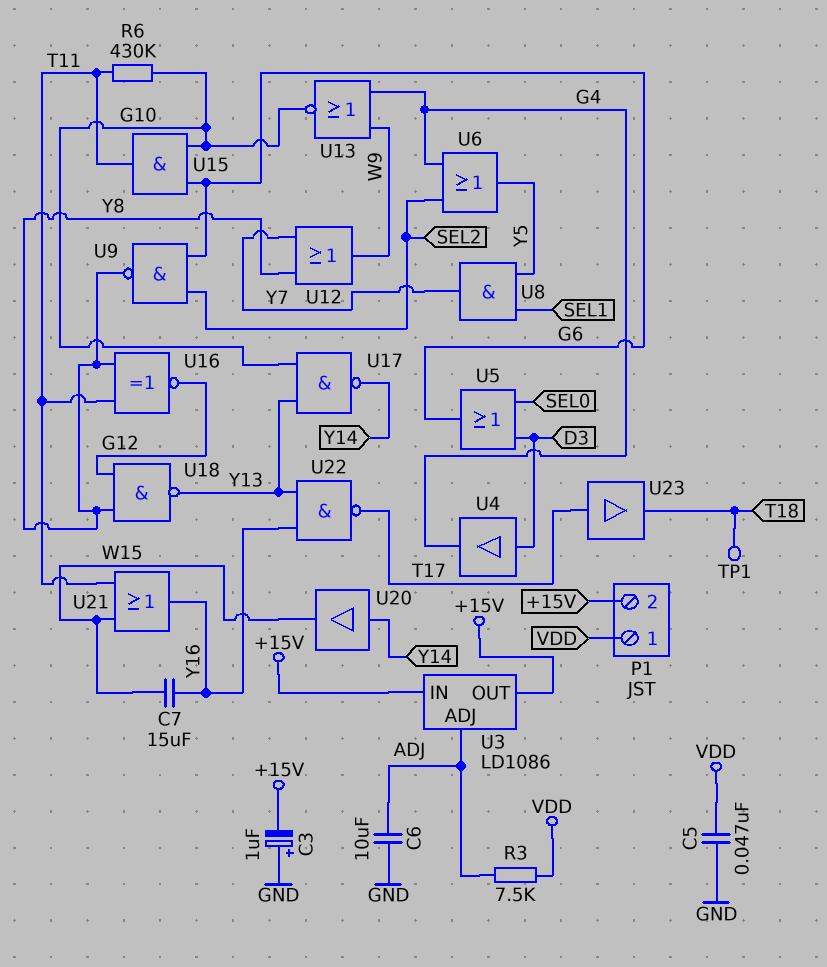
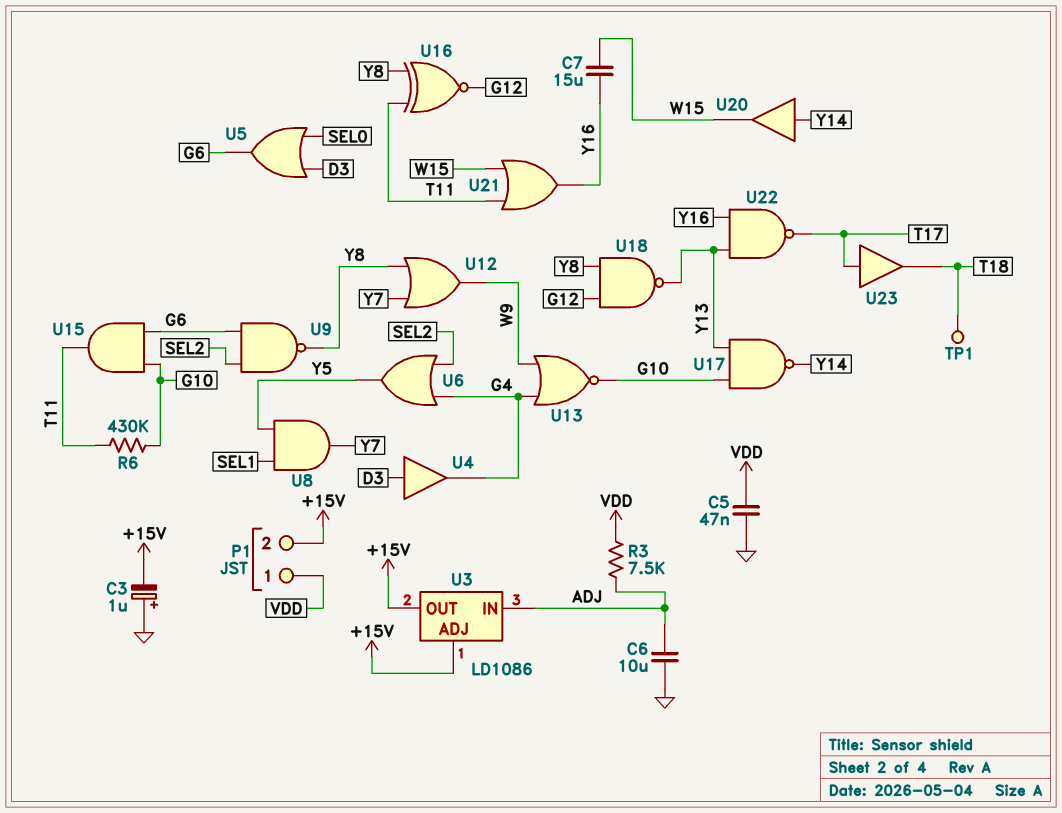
U3 pin ADJ: ADJ -> +15V
U3 pin IN: +15V -> ADJ

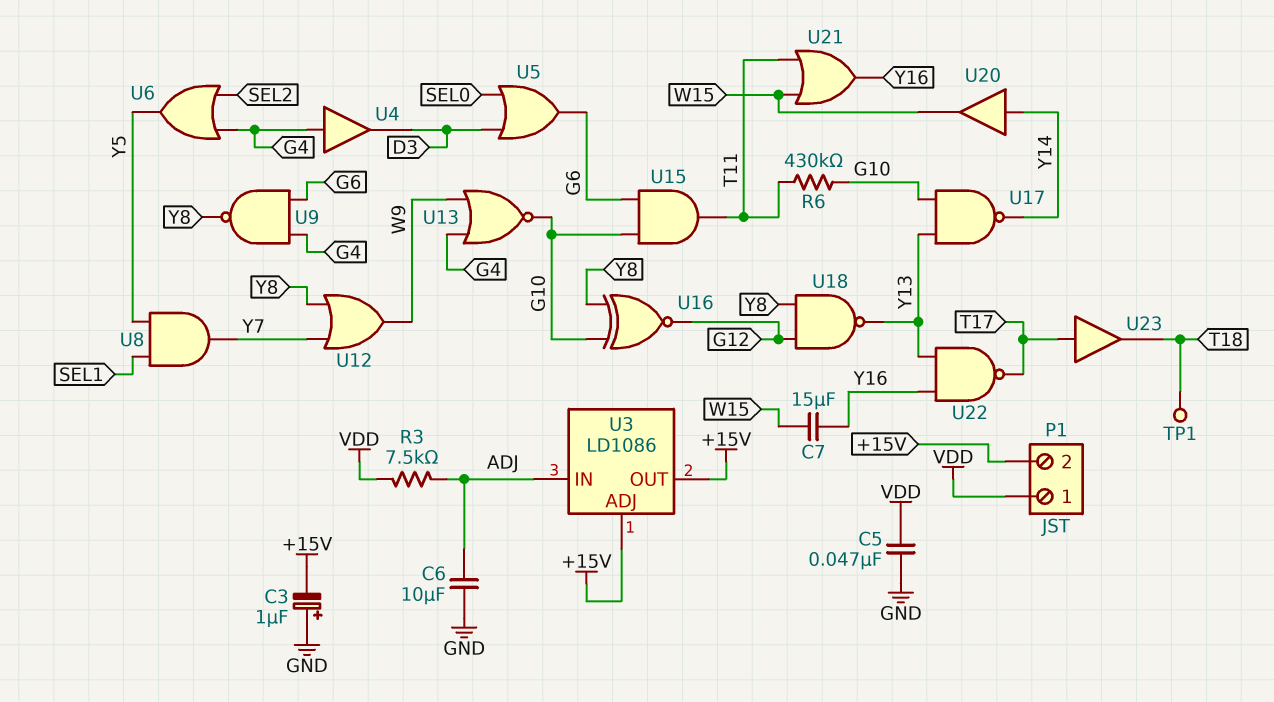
U4: buffer (in D3, out G4) -> buffer (in G4, out D3)
U9: NAND (in G6, in SEL2, out Y8) -> NAND (in G4, in G6, out Y8)
U16: XNOR (in T11, in Y8, out G12) -> XNOR (in G10, in Y8, out G12)

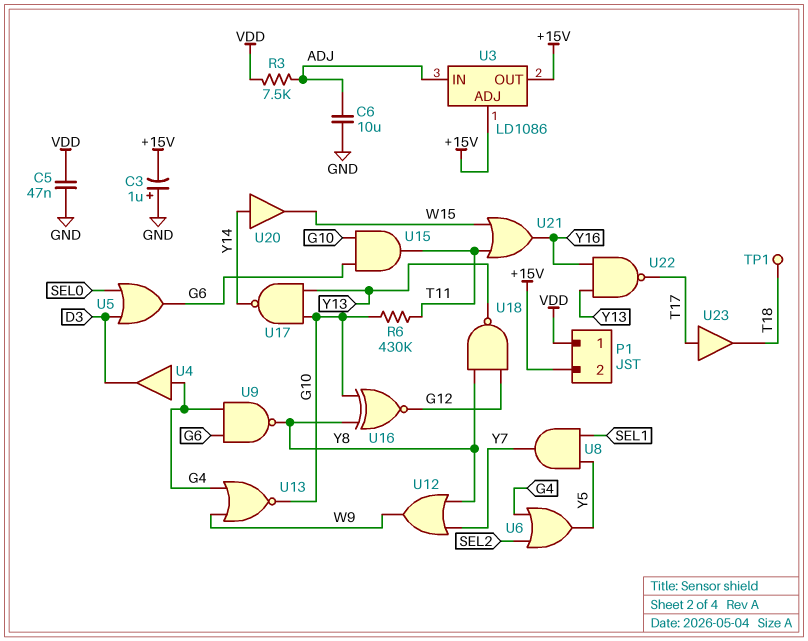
C7: 15uF (W15, Y16) -> none

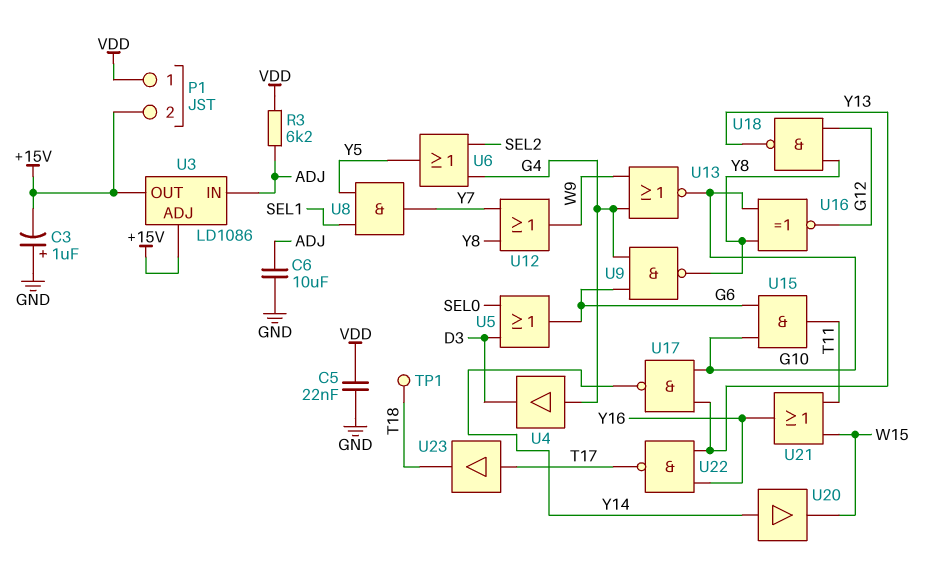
C5: 47nF (GND, VDD) -> 22nF (GND, VDD)
R3: 7.5k (ADJ, VDD) -> 6.2k (ADJ, VDD)
R6: 430k (G10, T11) -> none

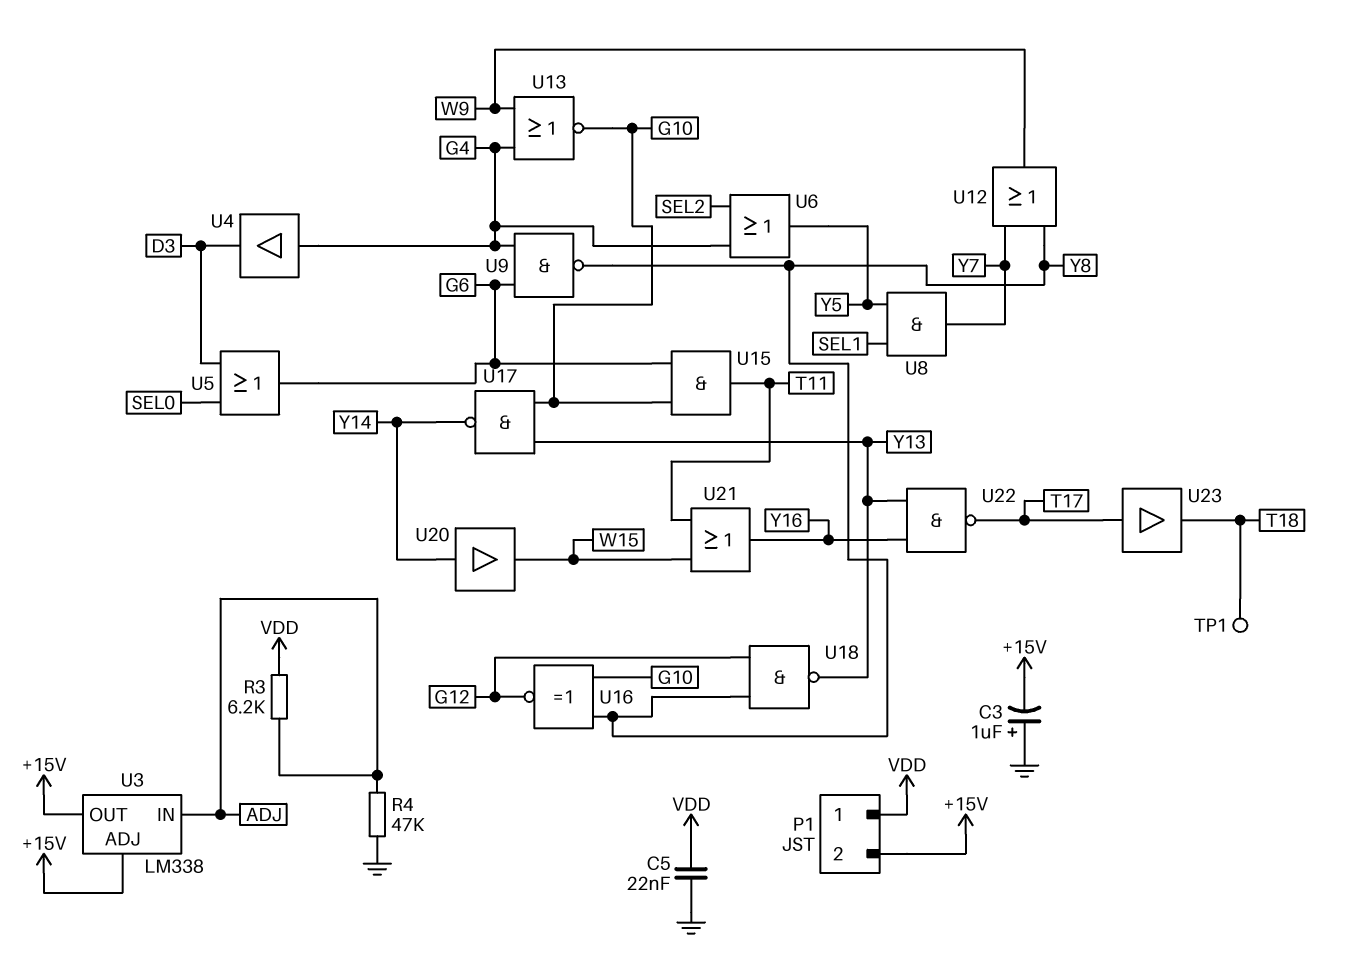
C6: 10uF (ADJ, GND) -> none
R4: none -> 47k (ADJ, GND)
U3: LD1086 -> LM338

